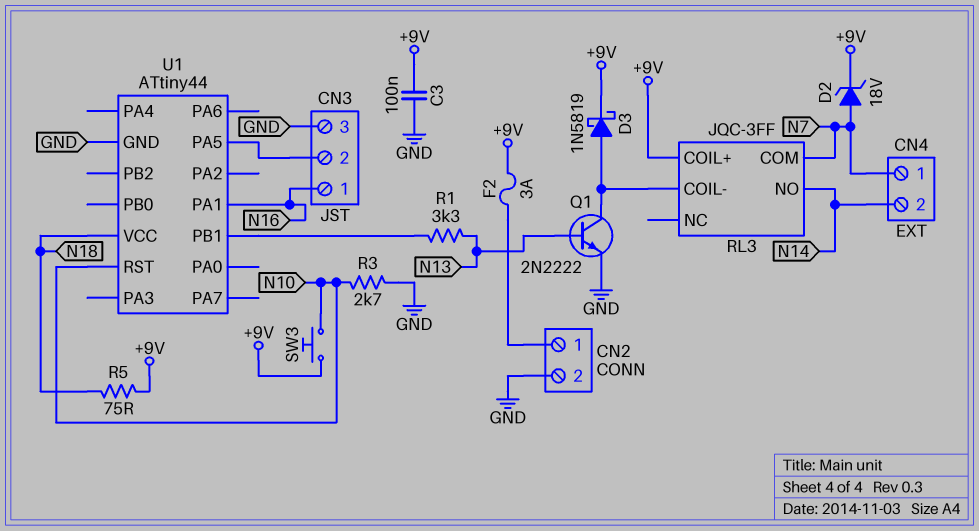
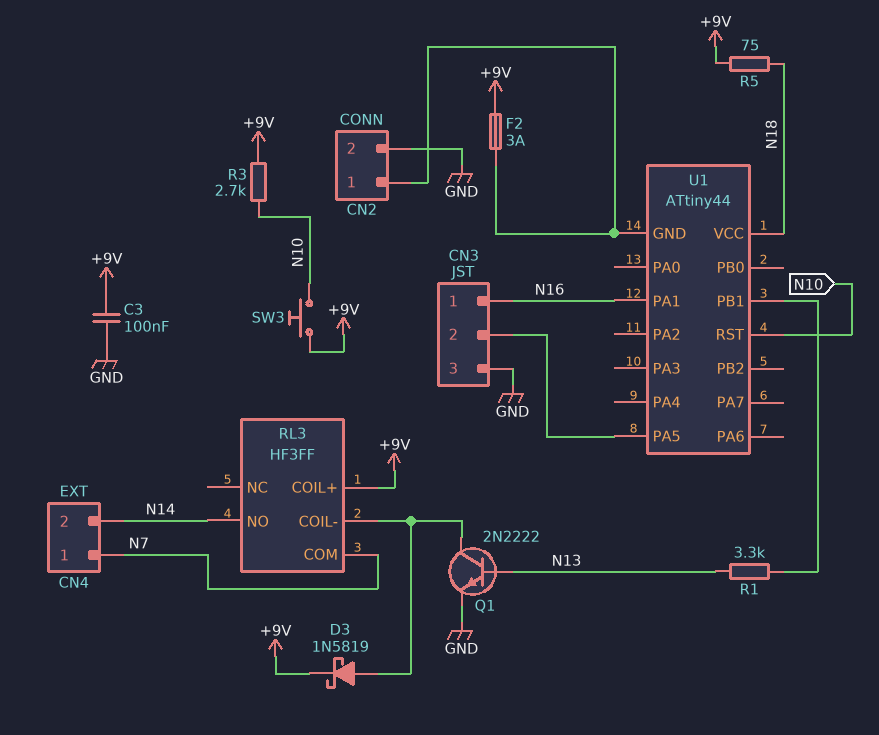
D2: zener 18V (A N7, K +9V) -> none
R3: 2.7k (GND, N10) -> 2.7k (+9V, N10)
RL3: JQC-3FF -> HF3FF
U1 pin GND: GND -> CN2/1

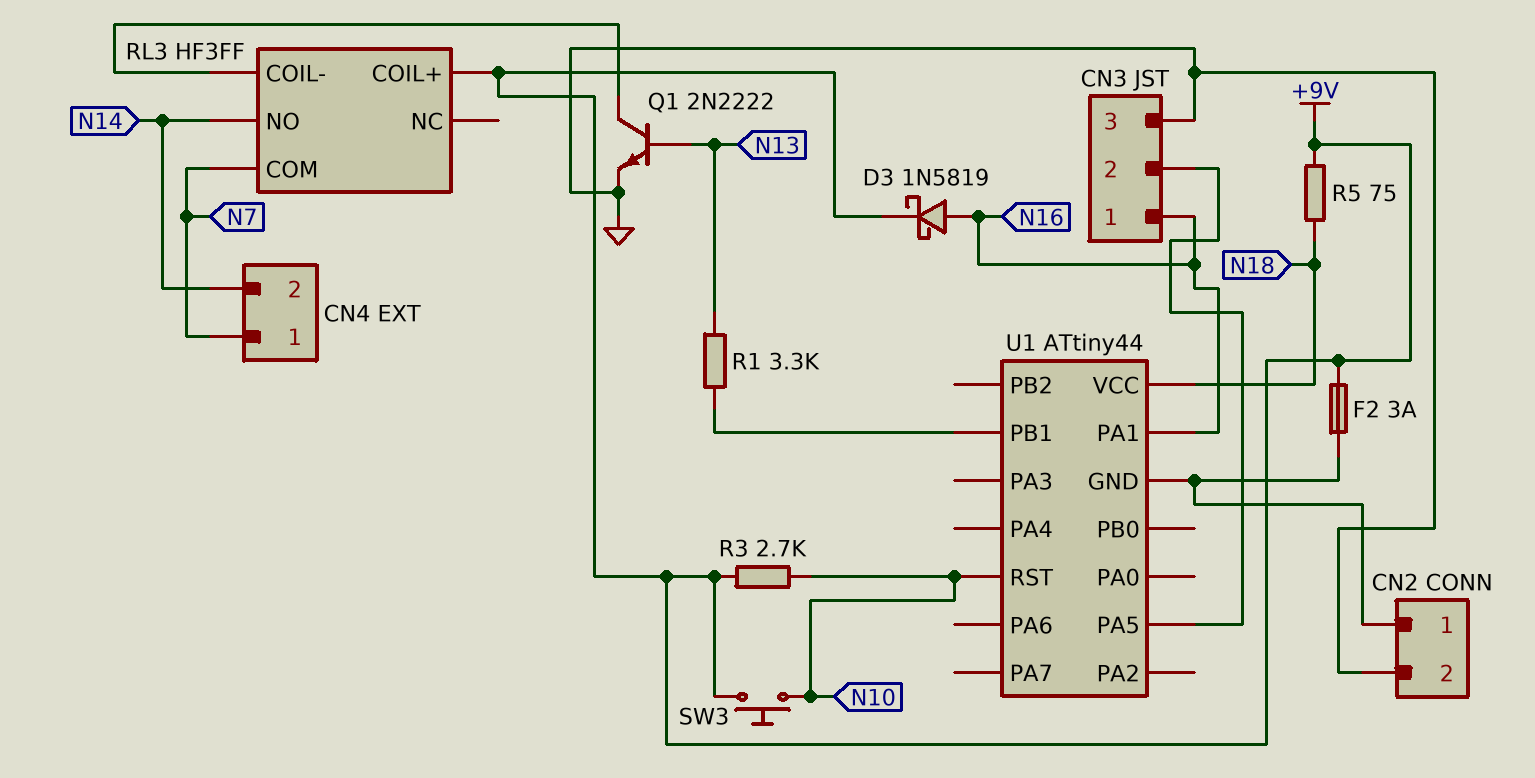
C3: 100nF (+9V, GND) -> none
D3: schottky 1N5819 (A RL3/COIL-, K +9V) -> schottky 1N5819 (A N16, K +9V)

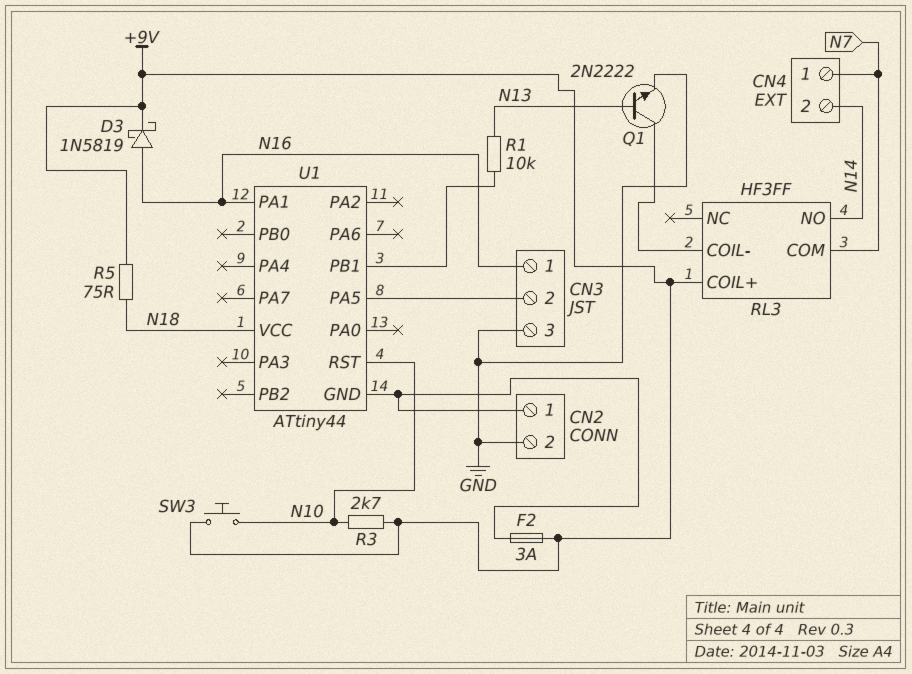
R1: 3.3k (N13, U1/PB1) -> 10k (N13, U1/PB1)

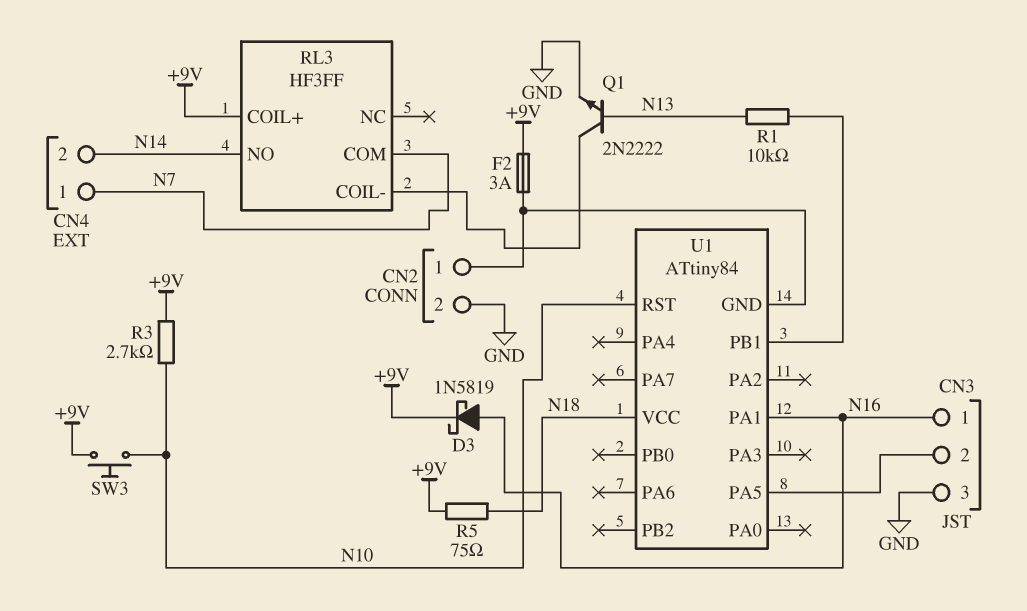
U1: ATtiny44 -> ATtiny84

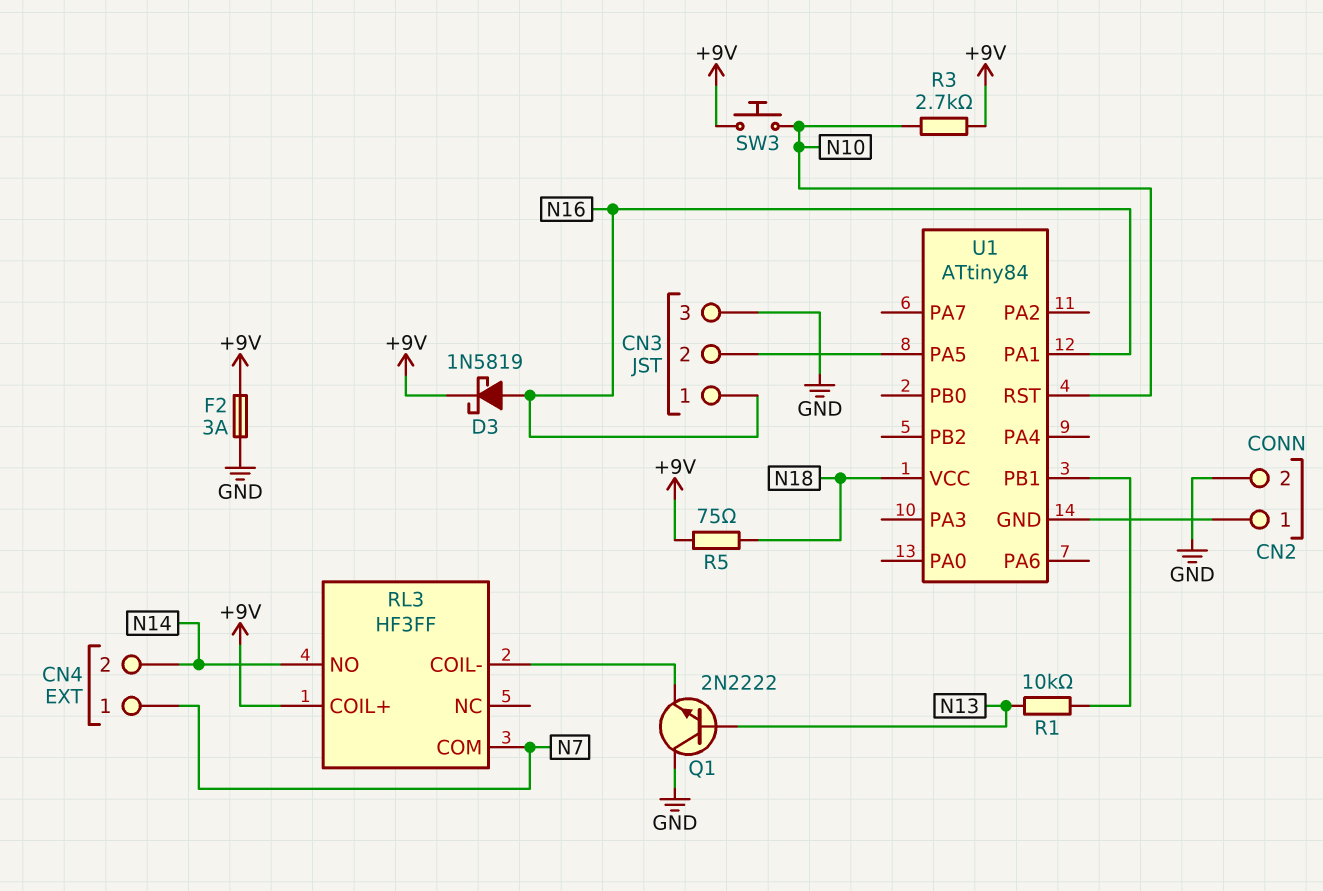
F2: 3A (+9V, CN2/1) -> 3A (+9V, GND)
Q1: NPN 2N2222 (B N13, C RL3/COIL-, E GND) -> NPN 2N2222 (B N13, C GND, E RL3/COIL-)

